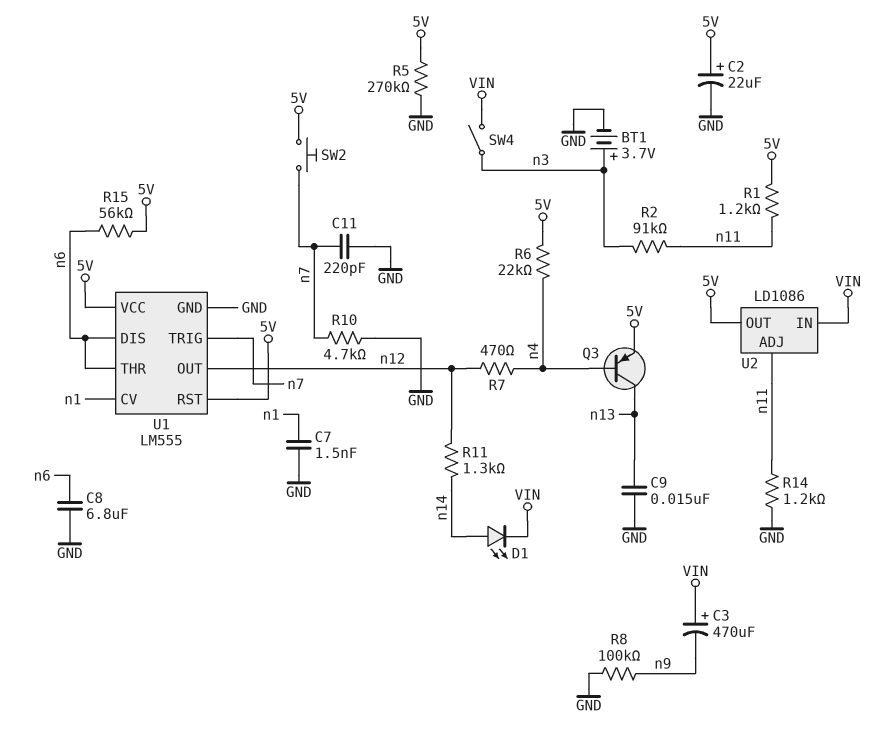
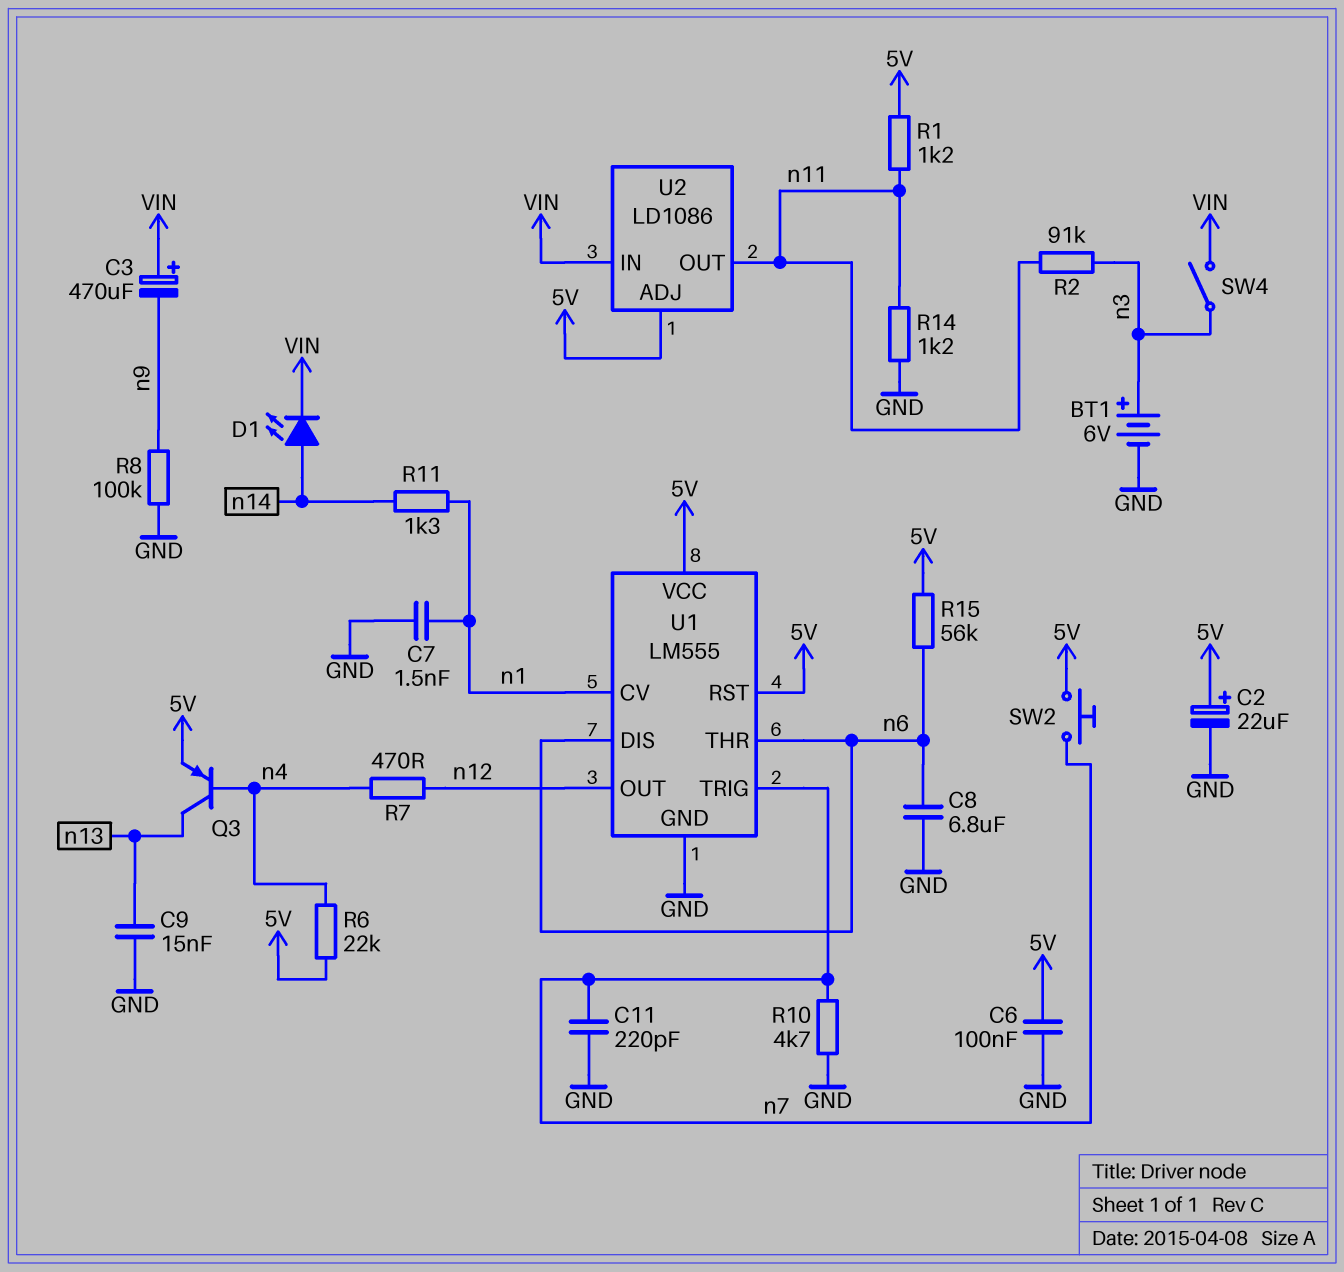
BT1: 3.7V (plus n3, minus GND) -> 6V (plus n3, minus GND)
C6: none -> 100nF (5V, GND)
R5: 270k (5V, GND) -> none
R11: 1.3k (n12, n14) -> 1.3k (n1, n14)
U2 pin ADJ: n11 -> 5V
U2 pin OUT: 5V -> n11

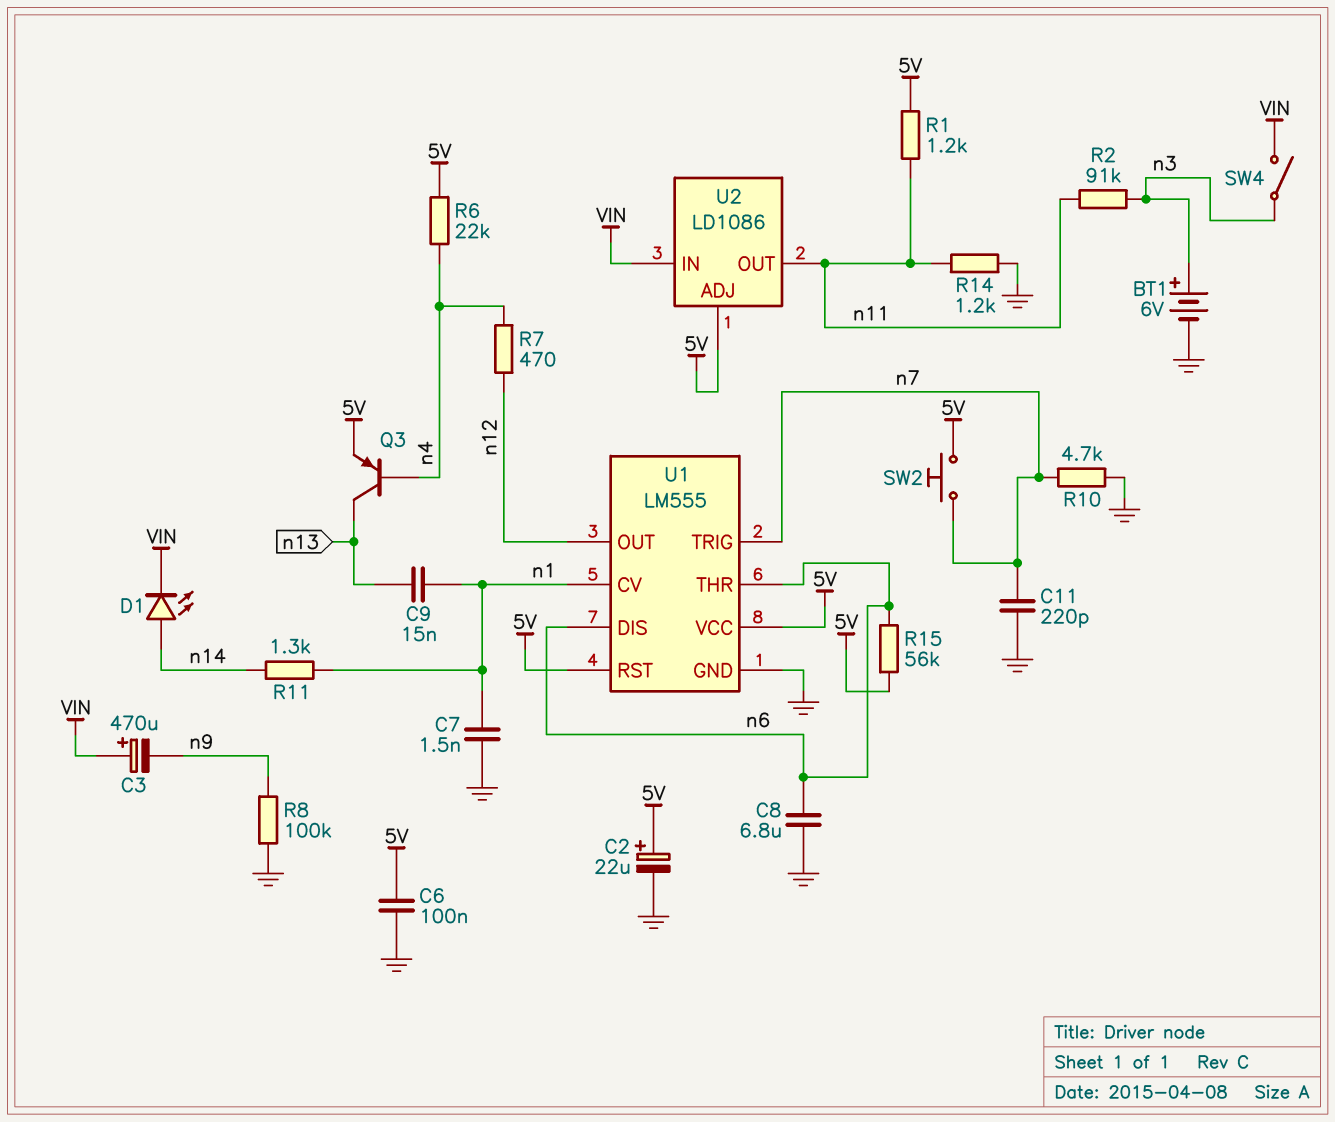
C9: 15nF (GND, n13) -> 15nF (n1, n13)

